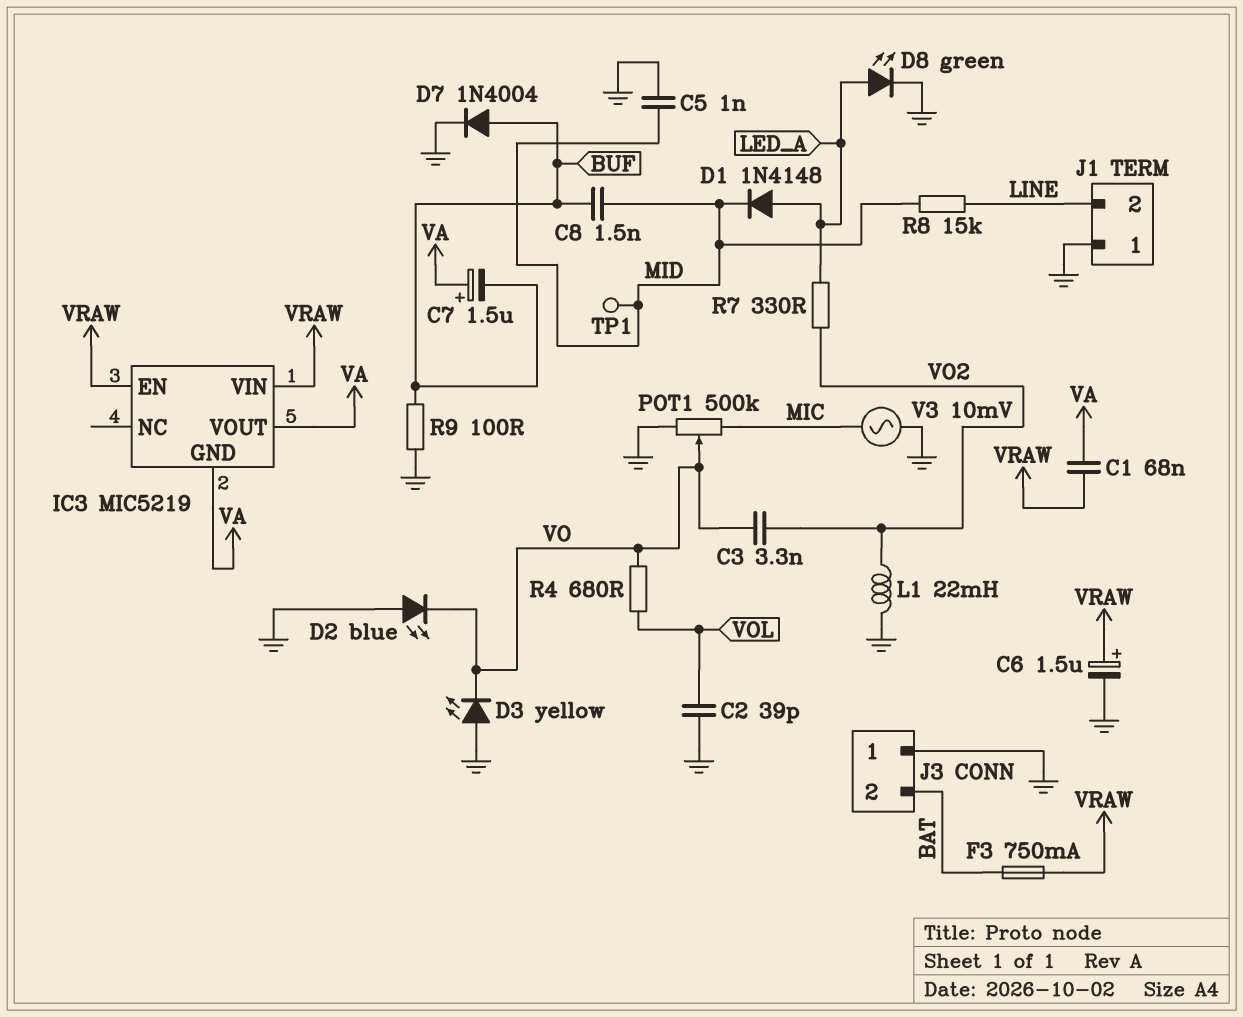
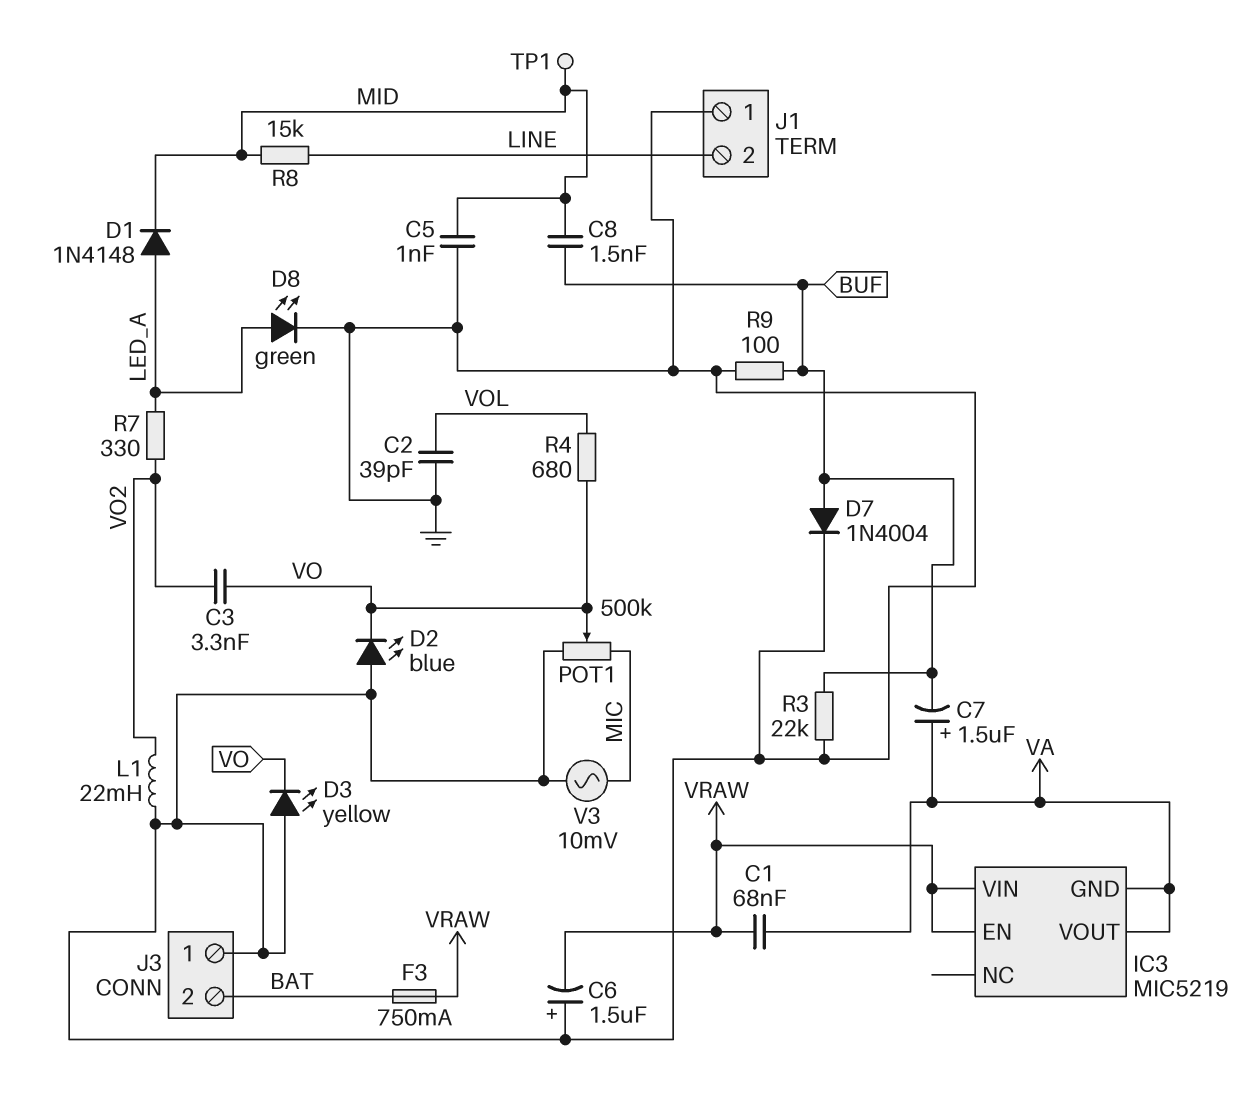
C6: 1.5uF (plus VRAW, minus GND) -> 1.5uF (plus GND, minus VRAW)
R3: none -> 22k (BUF, GND)

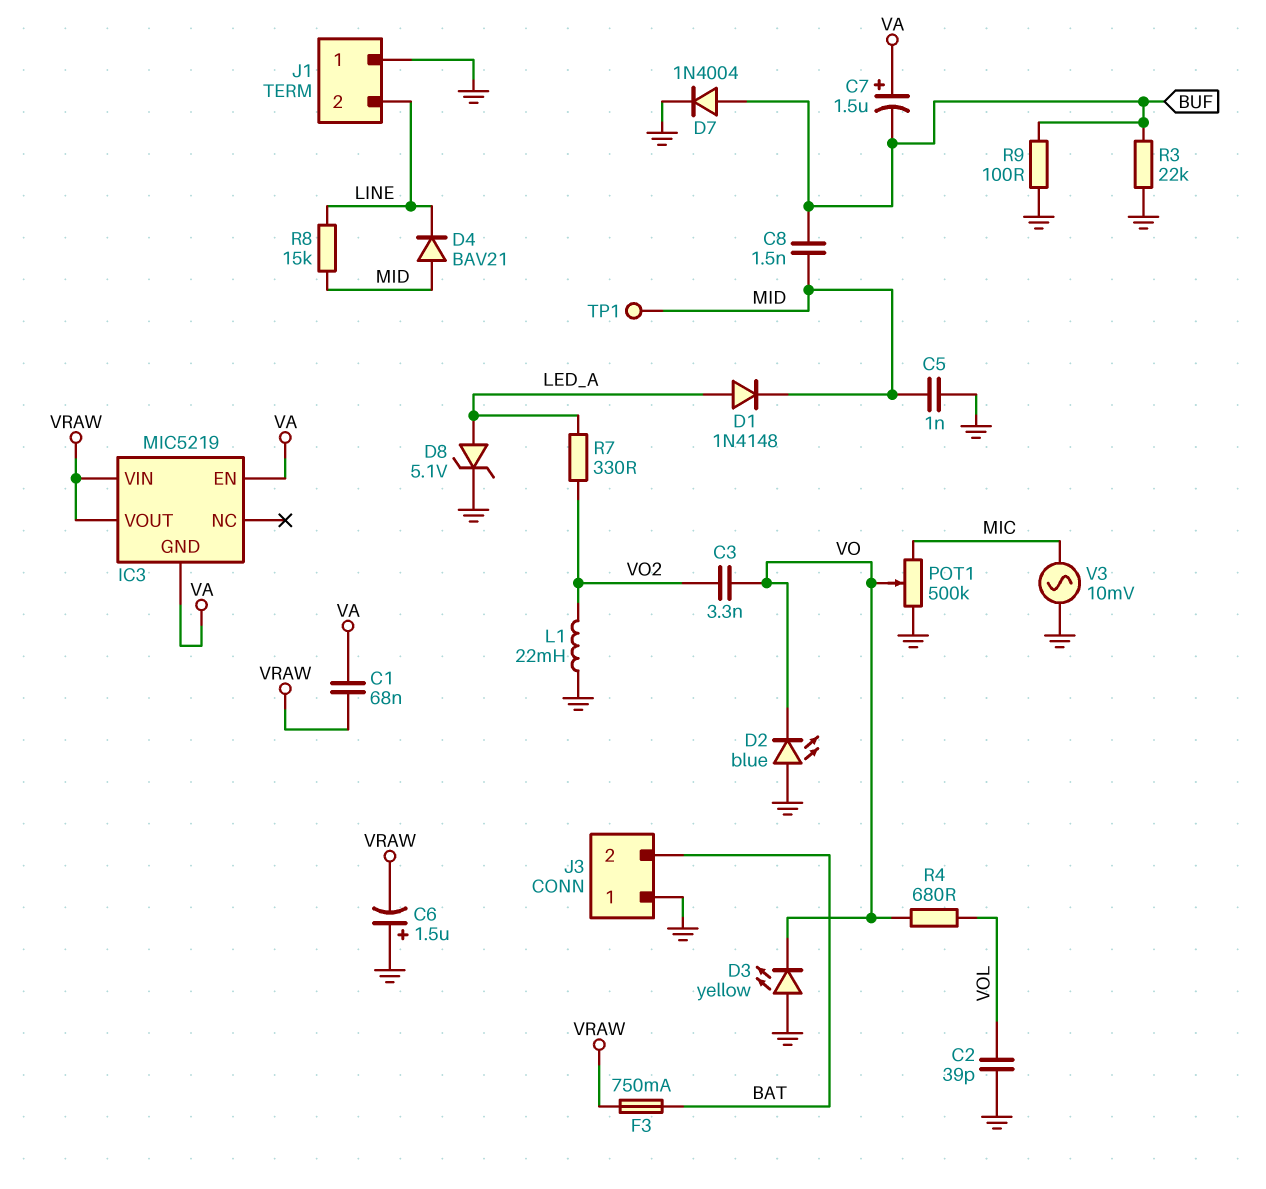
D4: none -> diode BAV21 (A MID, K LINE)
D8: LED green (A LED_A, K GND) -> zener 5.1V (A LED_A, K GND)
IC3 pin EN: VRAW -> VA
IC3 pin VOUT: VA -> VRAW

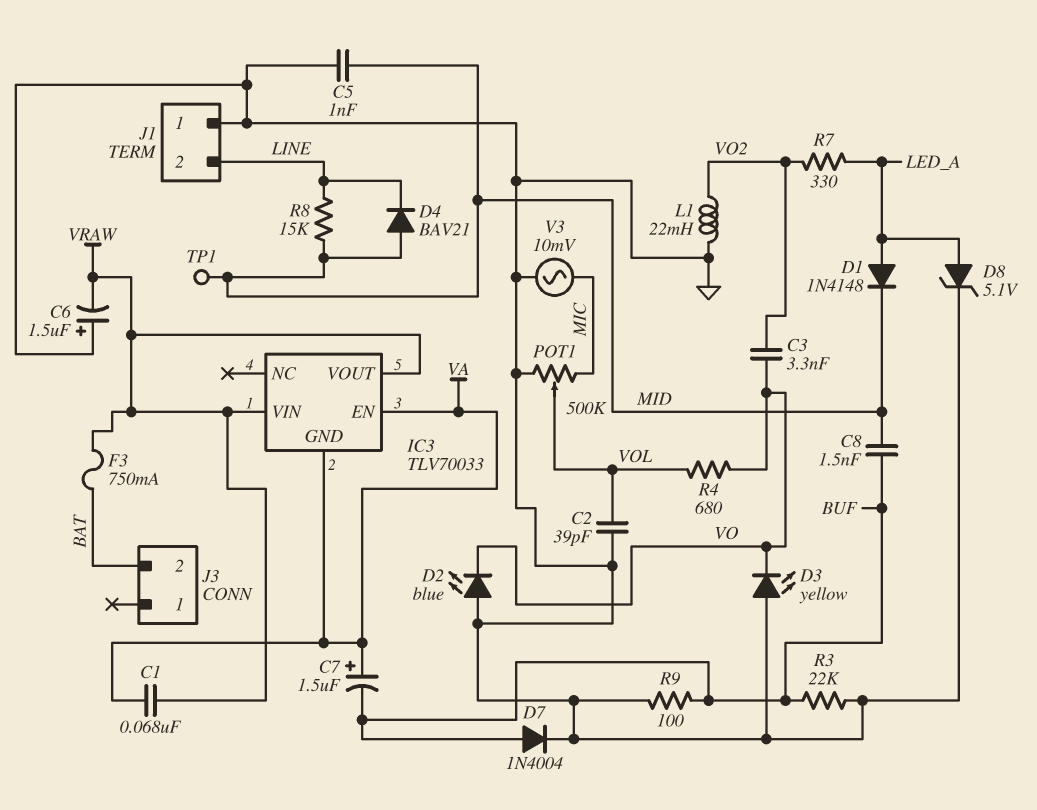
IC3: MIC5219 -> TLV70033
J3 pin 1: GND -> none
POT1: 500k (GND, MIC, wiper VO) -> 500k (GND, MIC, wiper VOL)

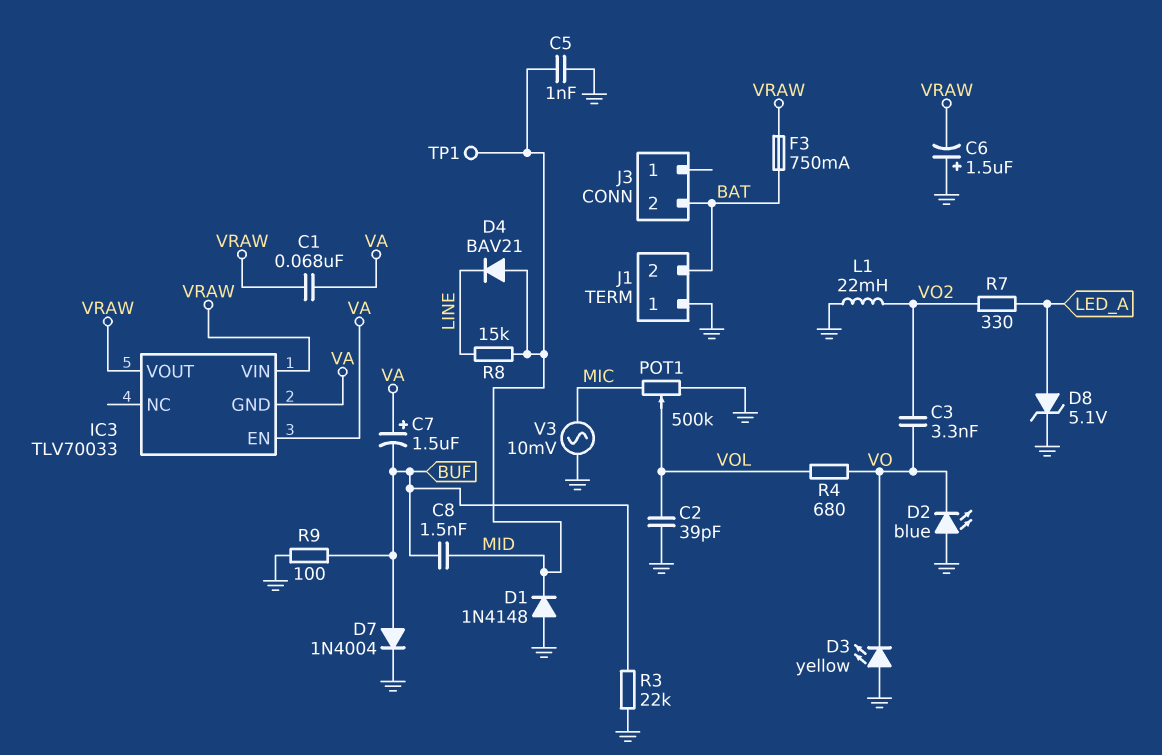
D1: diode 1N4148 (A LED_A, K MID) -> diode 1N4148 (A GND, K MID)
J1 pin 2: LINE -> BAT

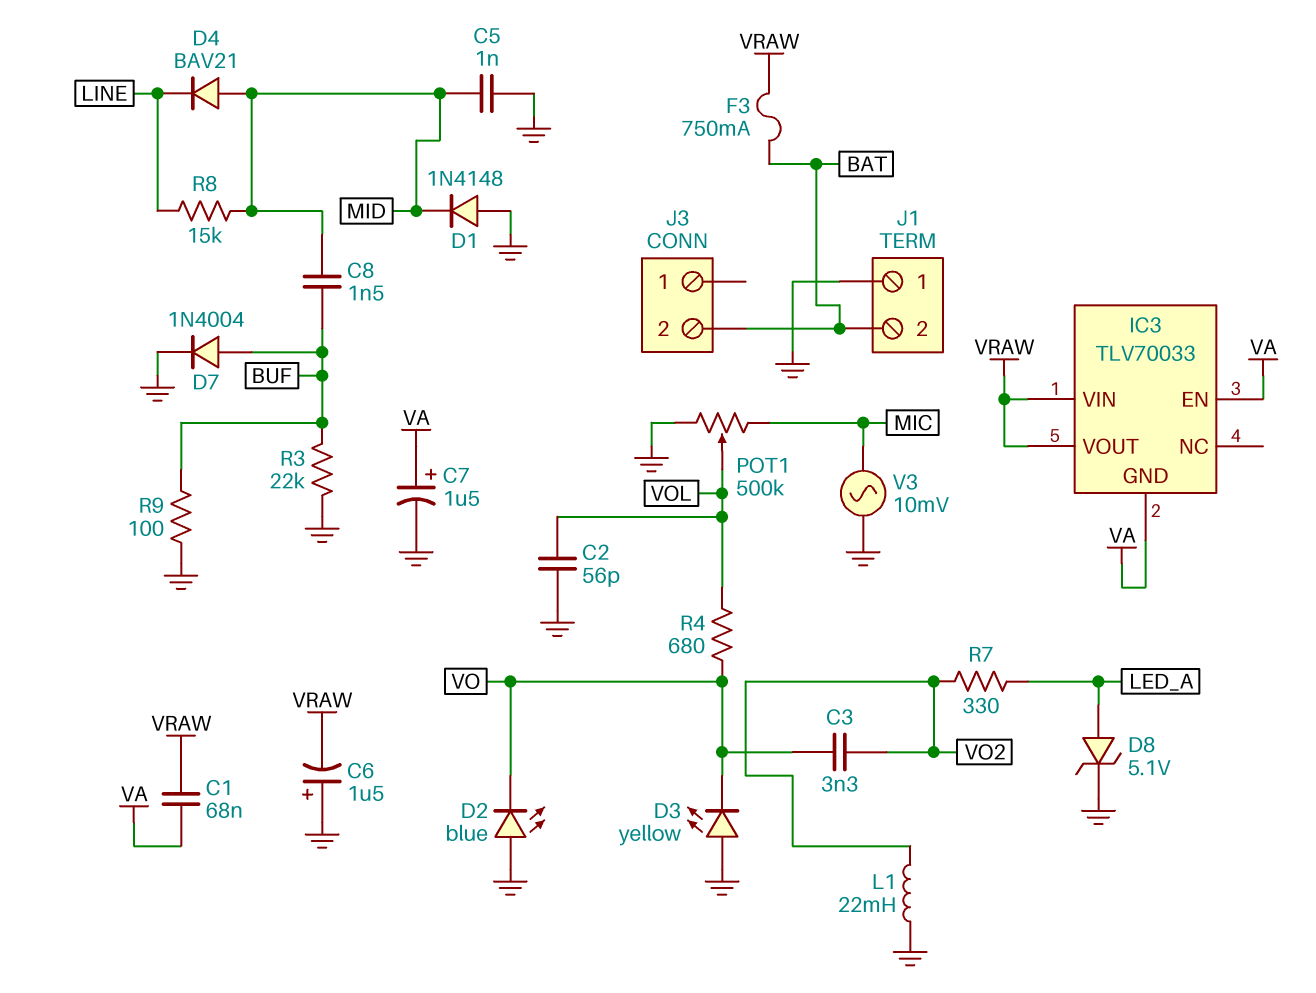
C2: 39pF (GND, VOL) -> 56pF (GND, VOL)
C7: 1.5uF (plus VA, minus BUF) -> 1.5uF (plus VA, minus GND)
TP1: test point (MID) -> none

